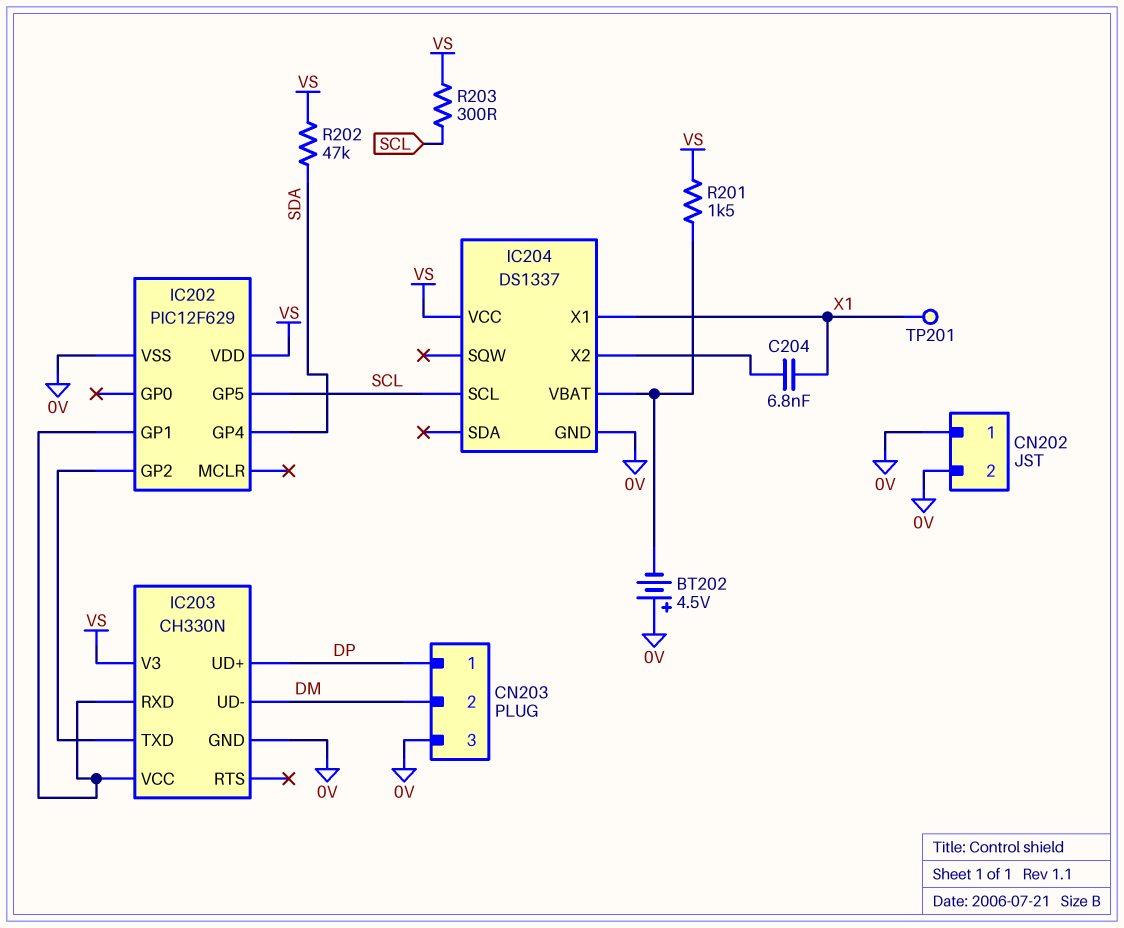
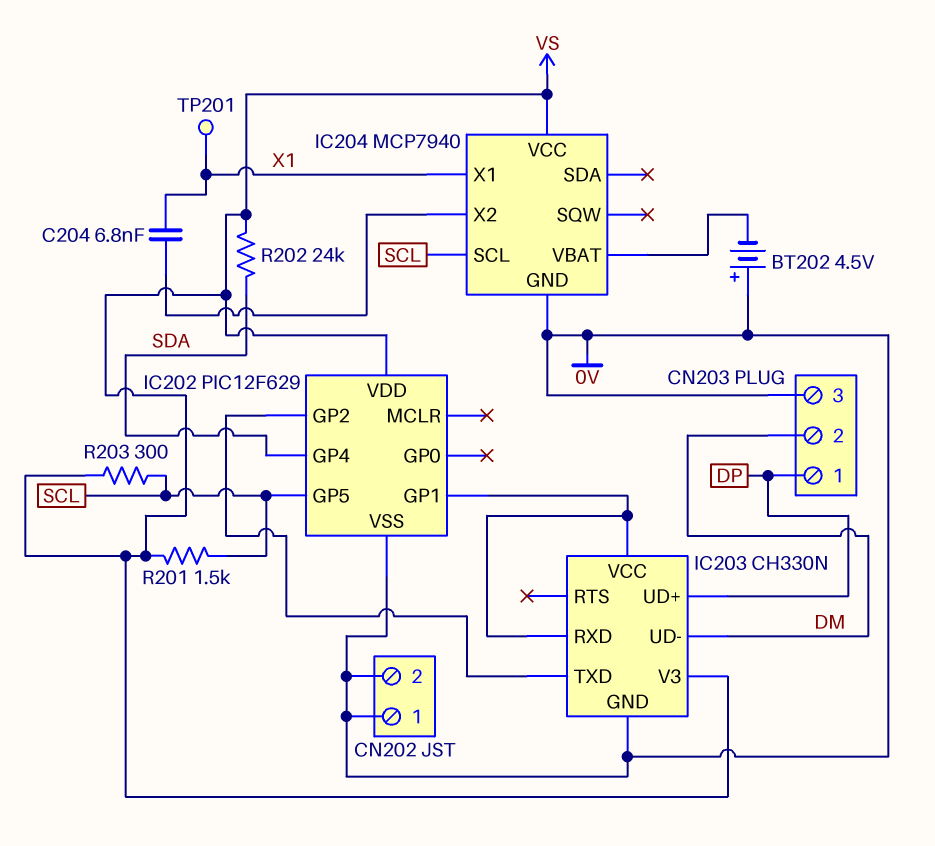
IC204: DS1337 -> MCP7940
R201: 1.5k (IC204/VBAT, VS) -> 1.5k (SCL, VS)
R202: 47k (SDA, VS) -> 24k (SDA, VS)

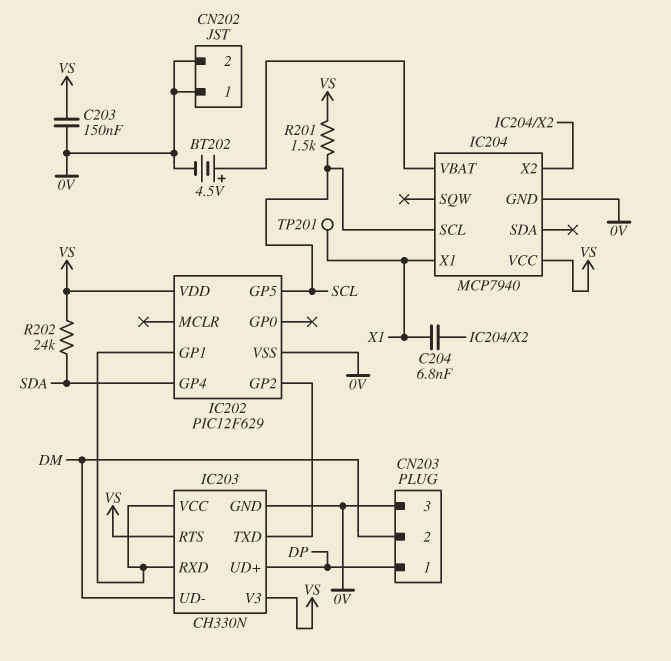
BT202: 4.5V (plus 0V, minus IC204/VBAT) -> 4.5V (plus IC204/VBAT, minus 0V)
C203: none -> 150nF (0V, VS)
IC203 pin RTS: none -> VS
R203: 300 (SCL, VS) -> none

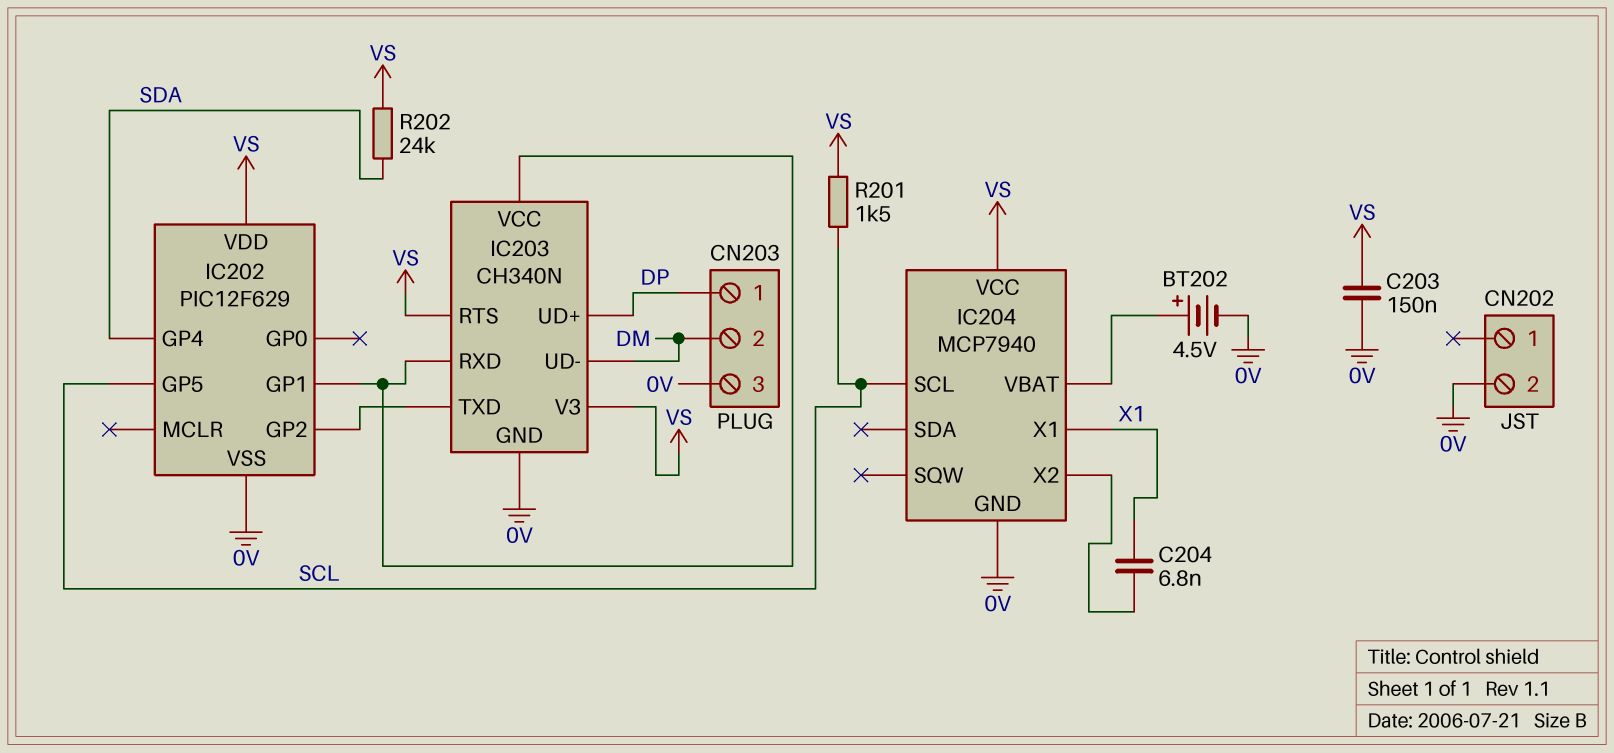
CN202 pin 1: 0V -> none
IC203: CH330N -> CH340N
TP201: test point (X1) -> none

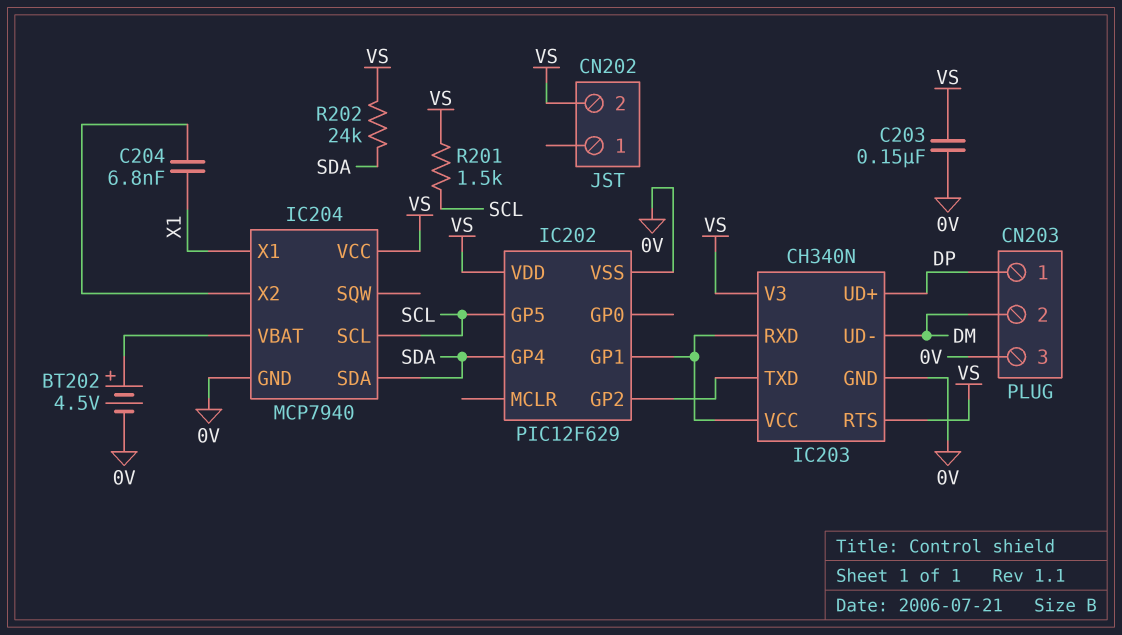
CN202 pin 2: 0V -> VS
IC204 pin SDA: none -> SDA

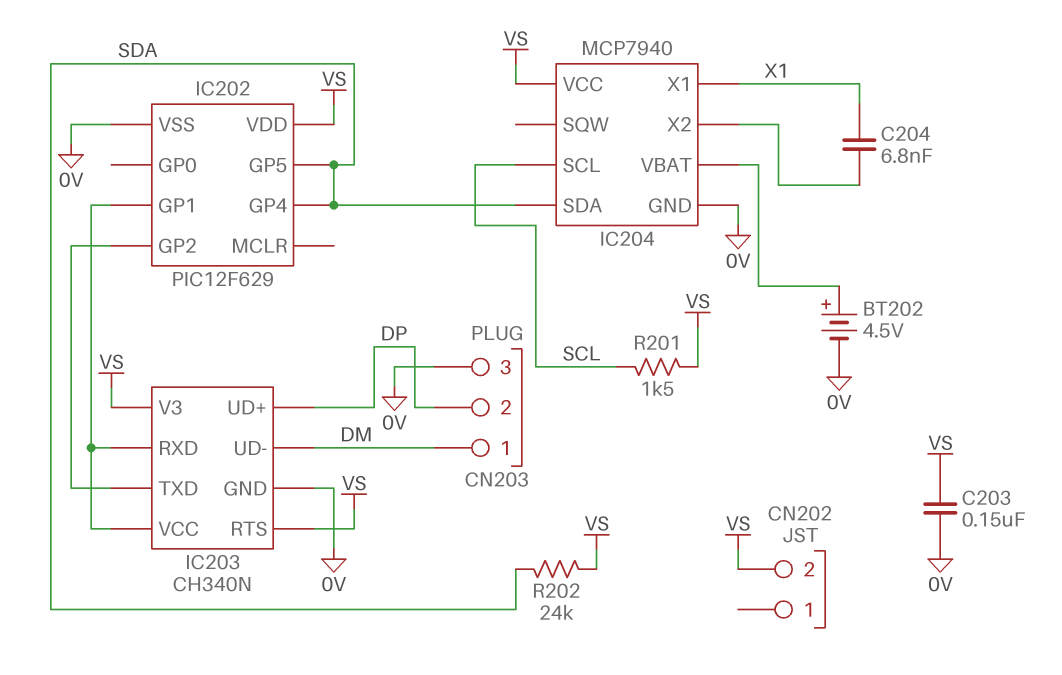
CN203 pin 1: DP -> DM
CN203 pin 2: DM -> DP
IC202 pin GP5: SCL -> SDA

